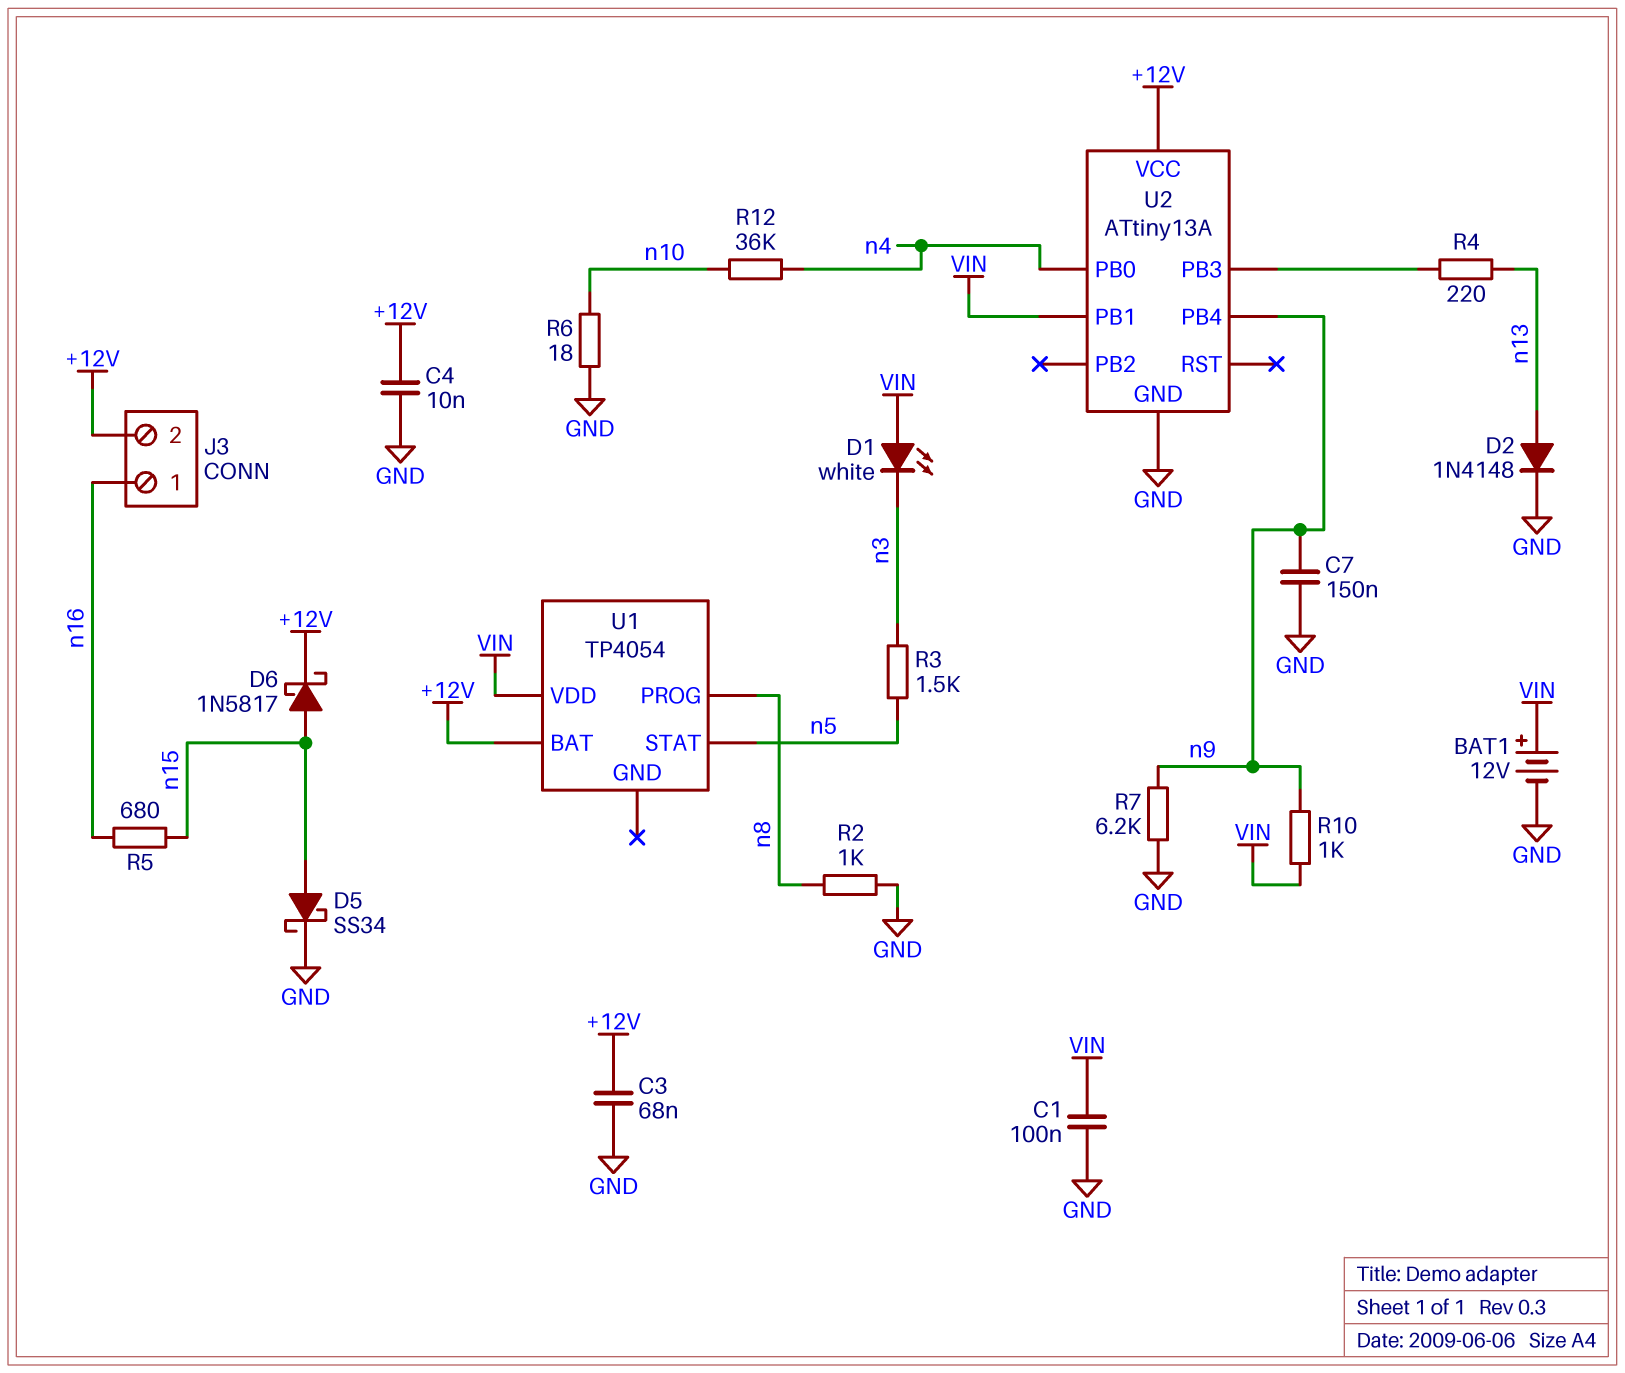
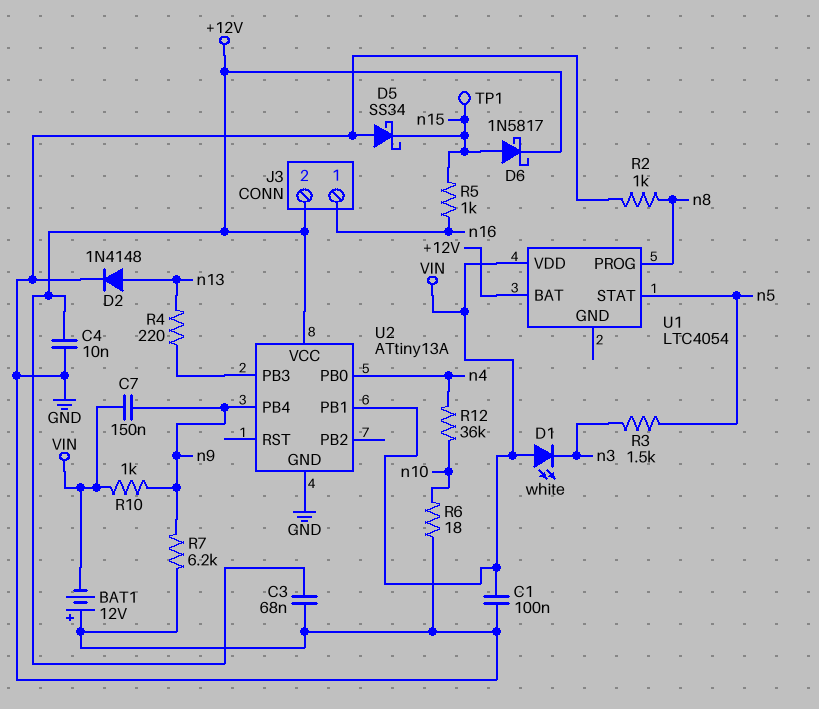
BAT1: 12V (plus VIN, minus GND) -> 12V (plus GND, minus VIN)
C7: 150nF (GND, n9) -> 150nF (VIN, n9)
D5: schottky SS34 (A n15, K GND) -> schottky SS34 (A GND, K n15)
R5: 680 (n15, n16) -> 1k (n15, n16)
TP1: none -> test point (n15)
U1: TP4054 -> LTC4054

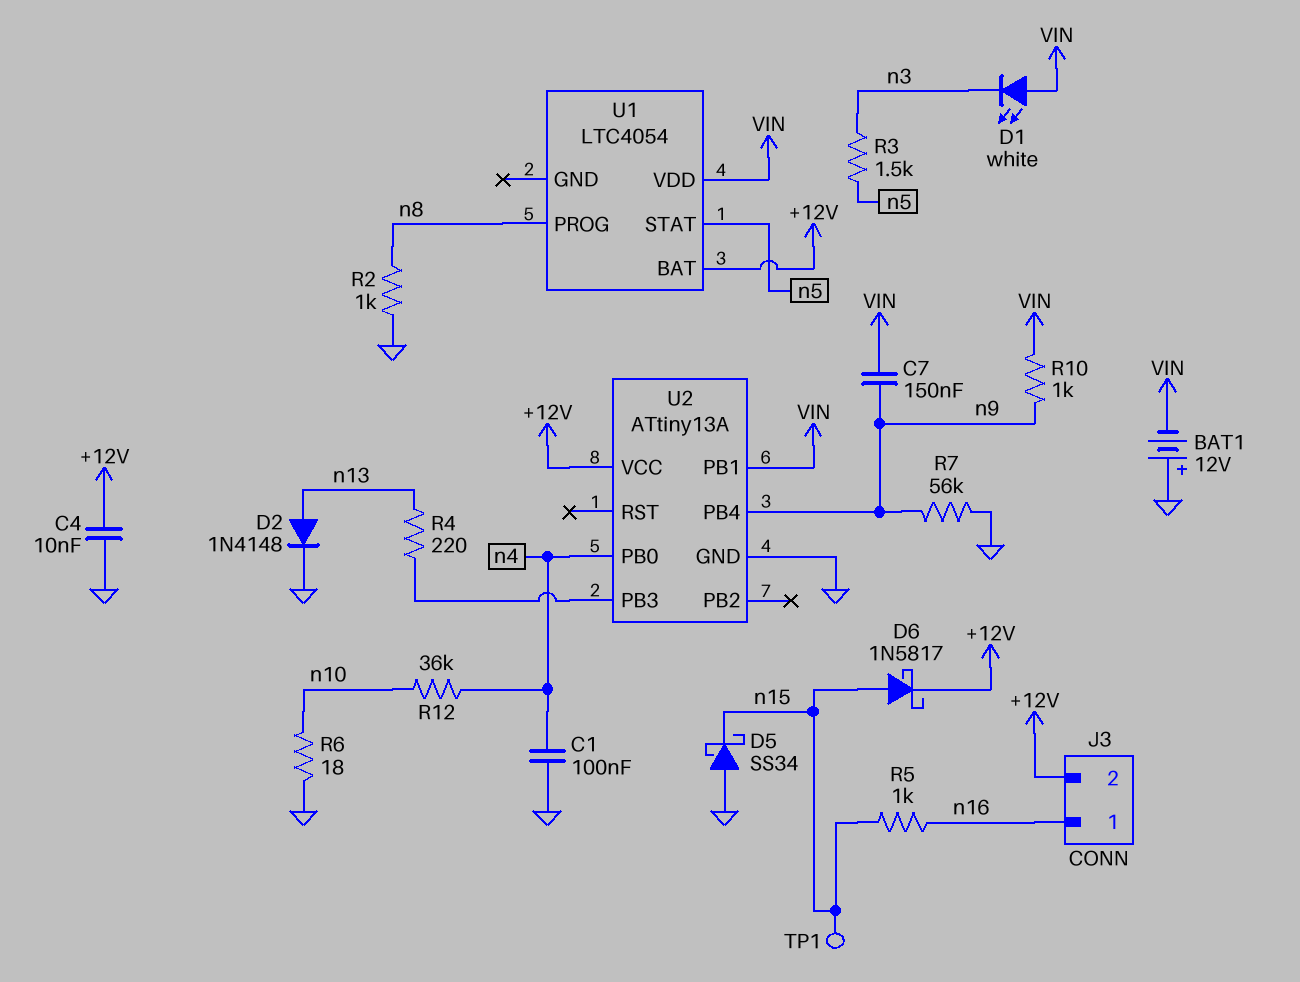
C1: 100nF (GND, VIN) -> 100nF (GND, n4)
C3: 68nF (+12V, GND) -> none
R7: 6.2k (GND, n9) -> 56k (GND, n9)

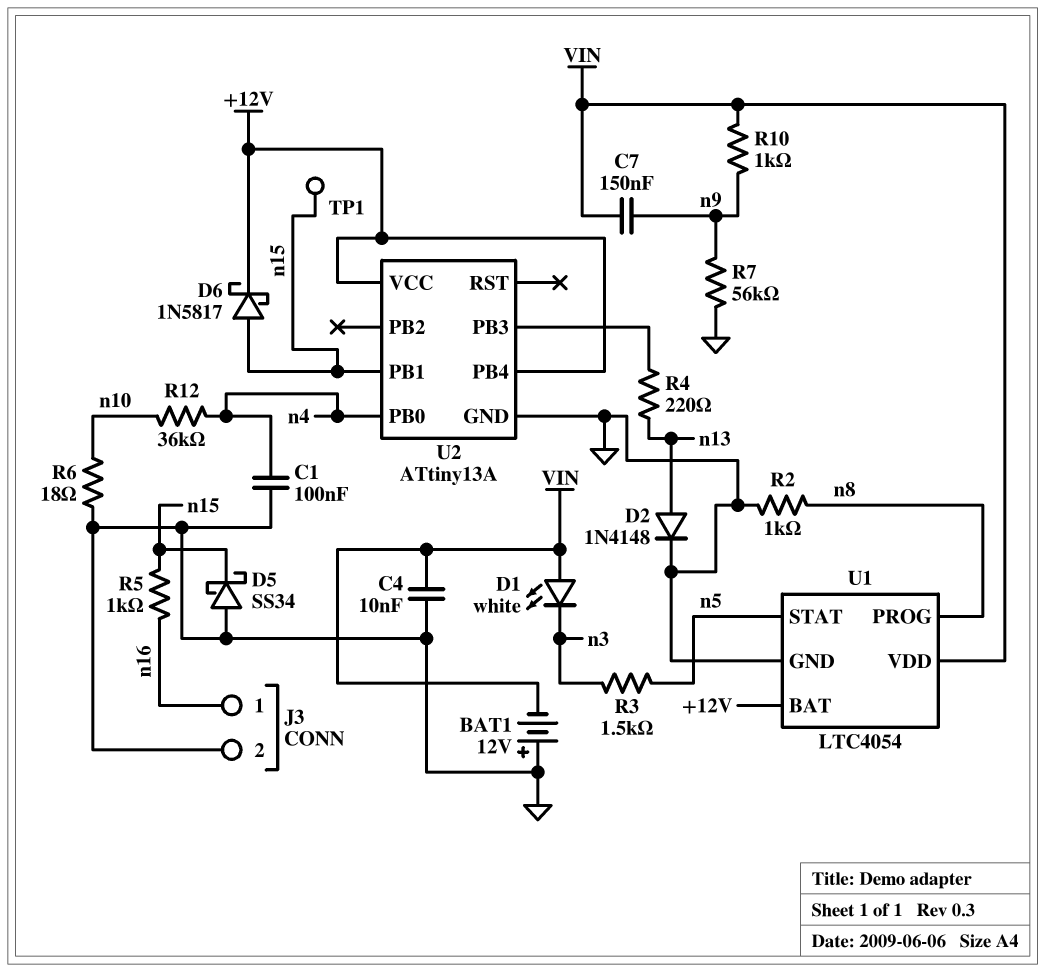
C4: 10nF (+12V, GND) -> 10nF (GND, VIN)
J3 pin 2: +12V -> GND
U1 pin GND: none -> GND
U2 pin PB1: VIN -> n15
U2 pin PB4: n9 -> +12V

